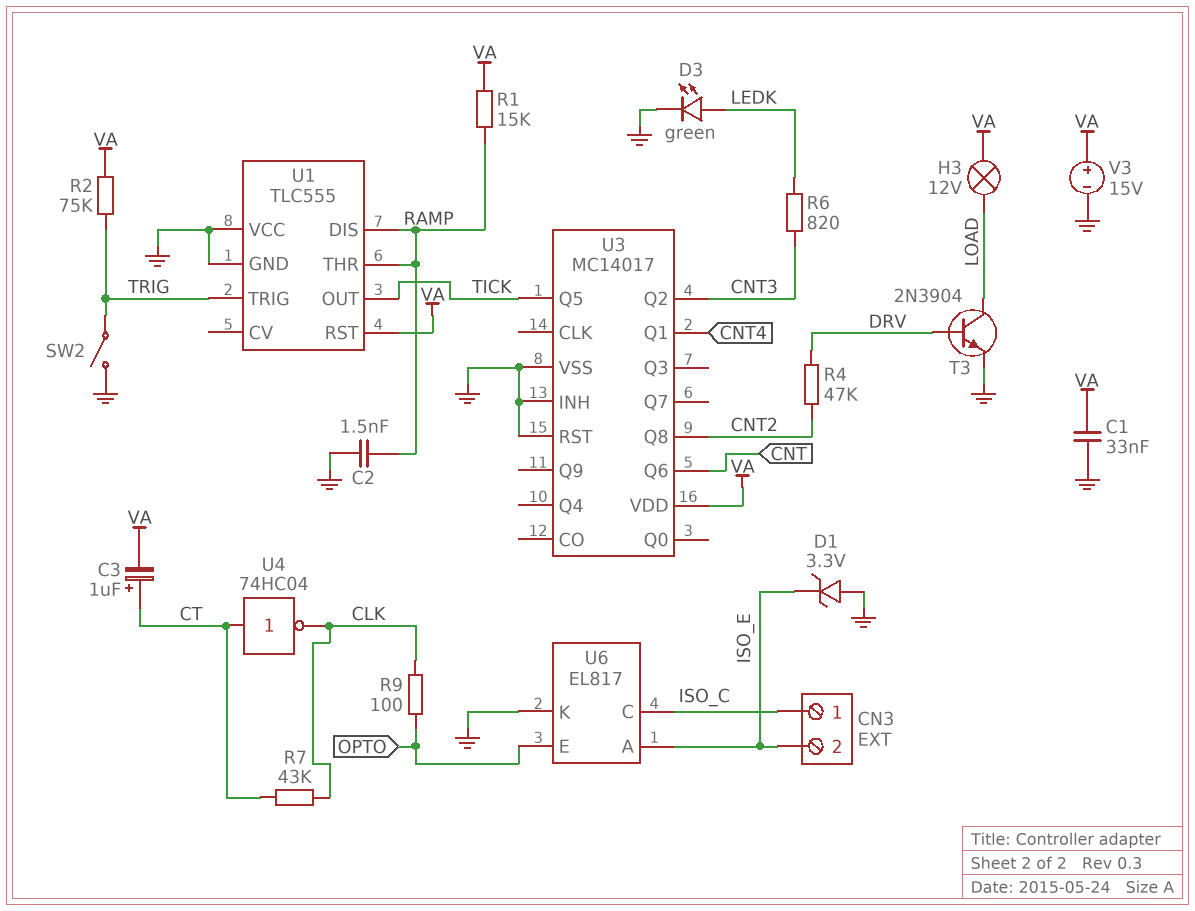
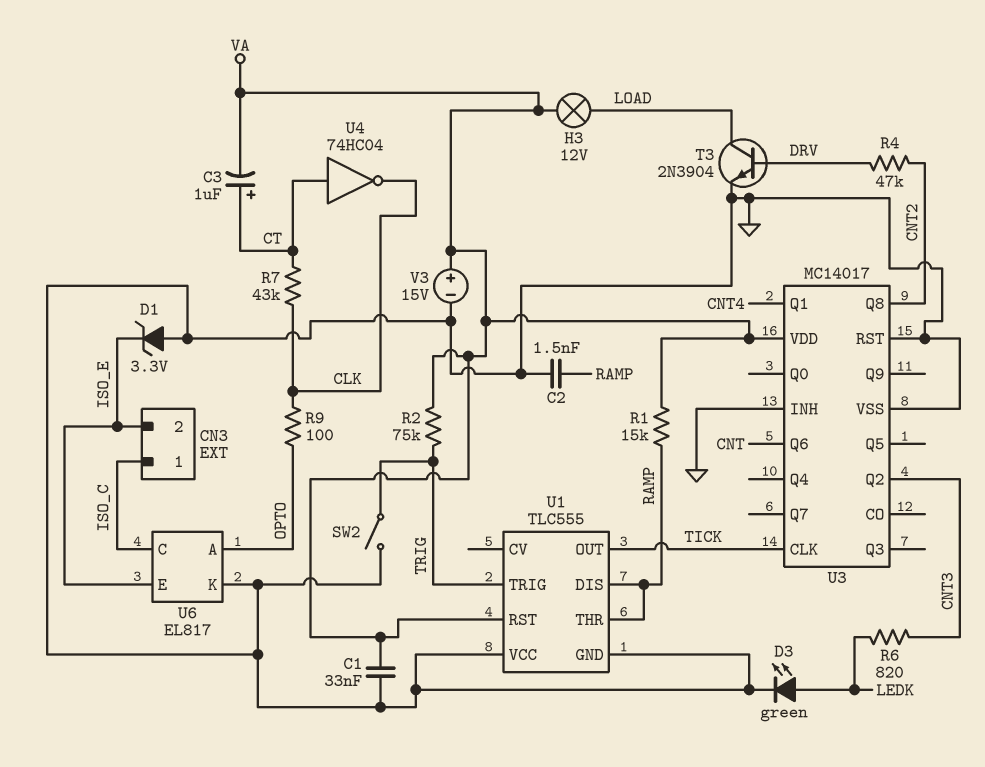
U3 pin CLK: none -> TICK
U3 pin Q5: TICK -> none
U6 pin A: ISO_E -> OPTO
U6 pin E: OPTO -> ISO_E

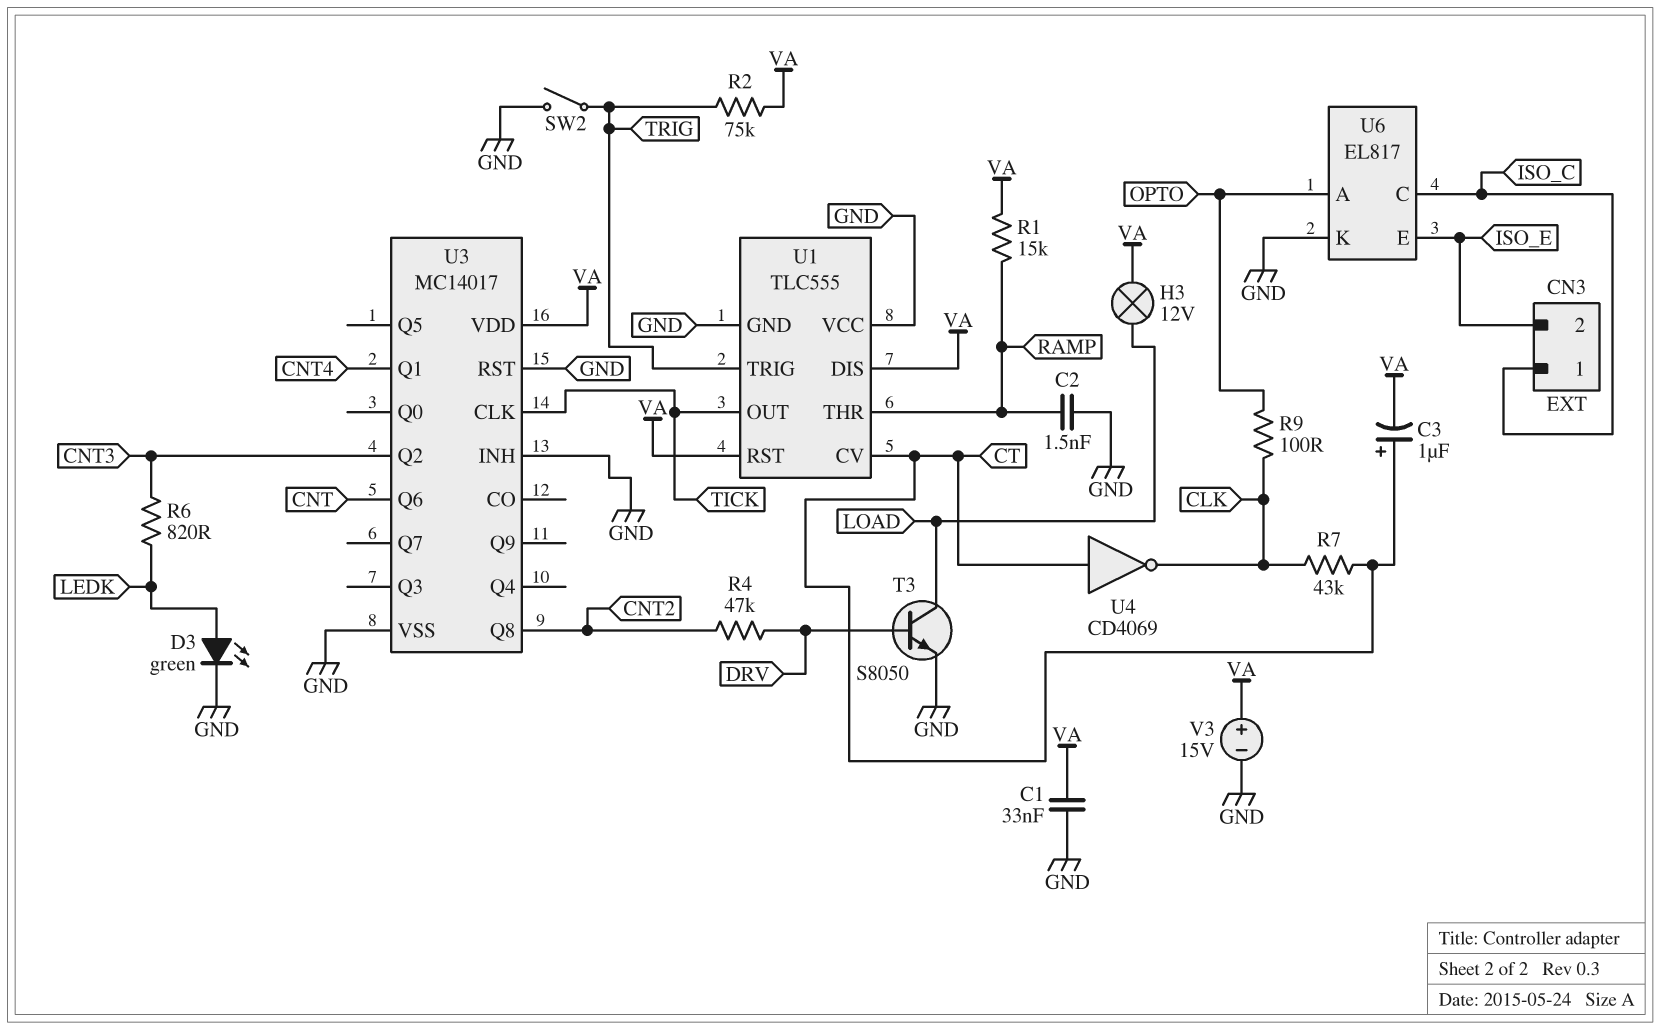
D1: zener 3.3V (A GND, K ISO_E) -> none
T3: NPN 2N3904 (B DRV, C LOAD, E GND) -> NPN S8050 (B DRV, C LOAD, E GND)
U1 pin CV: none -> CT
U1 pin DIS: RAMP -> VA
U4: NOT 74HC04 (in CT, out CLK) -> NOT CD4069 (in CT, out CLK)

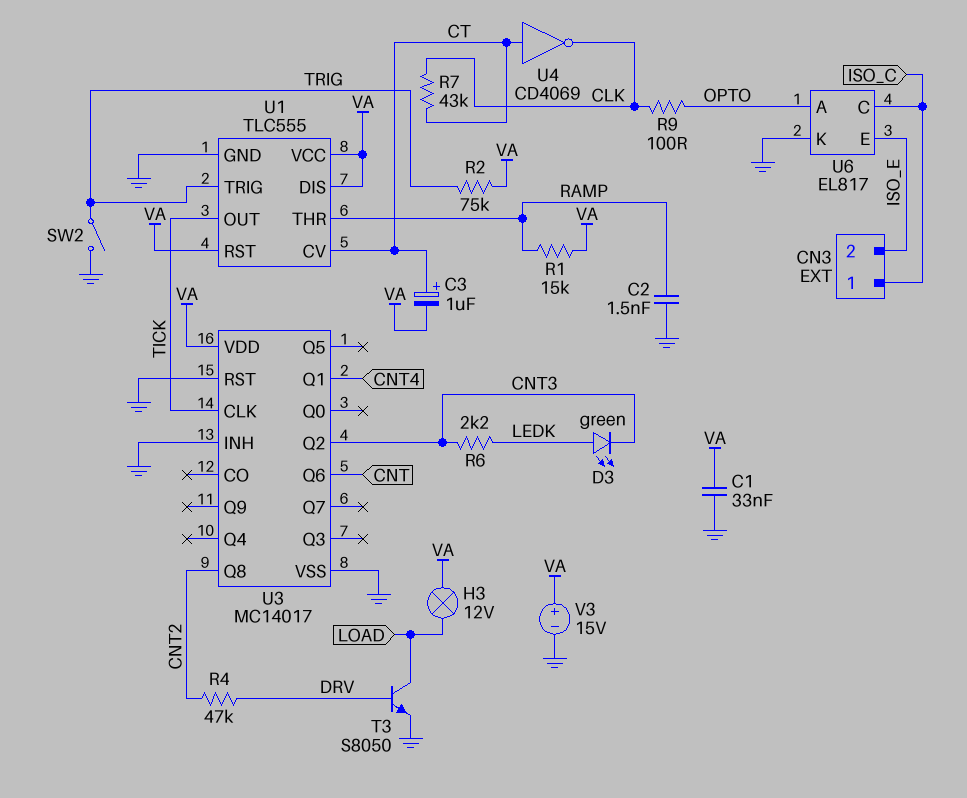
D3: LED green (A LEDK, K GND) -> LED green (A LEDK, K CNT3)
R6: 820 (CNT3, LEDK) -> 2.2k (CNT3, LEDK)
U1 pin VCC: GND -> VA

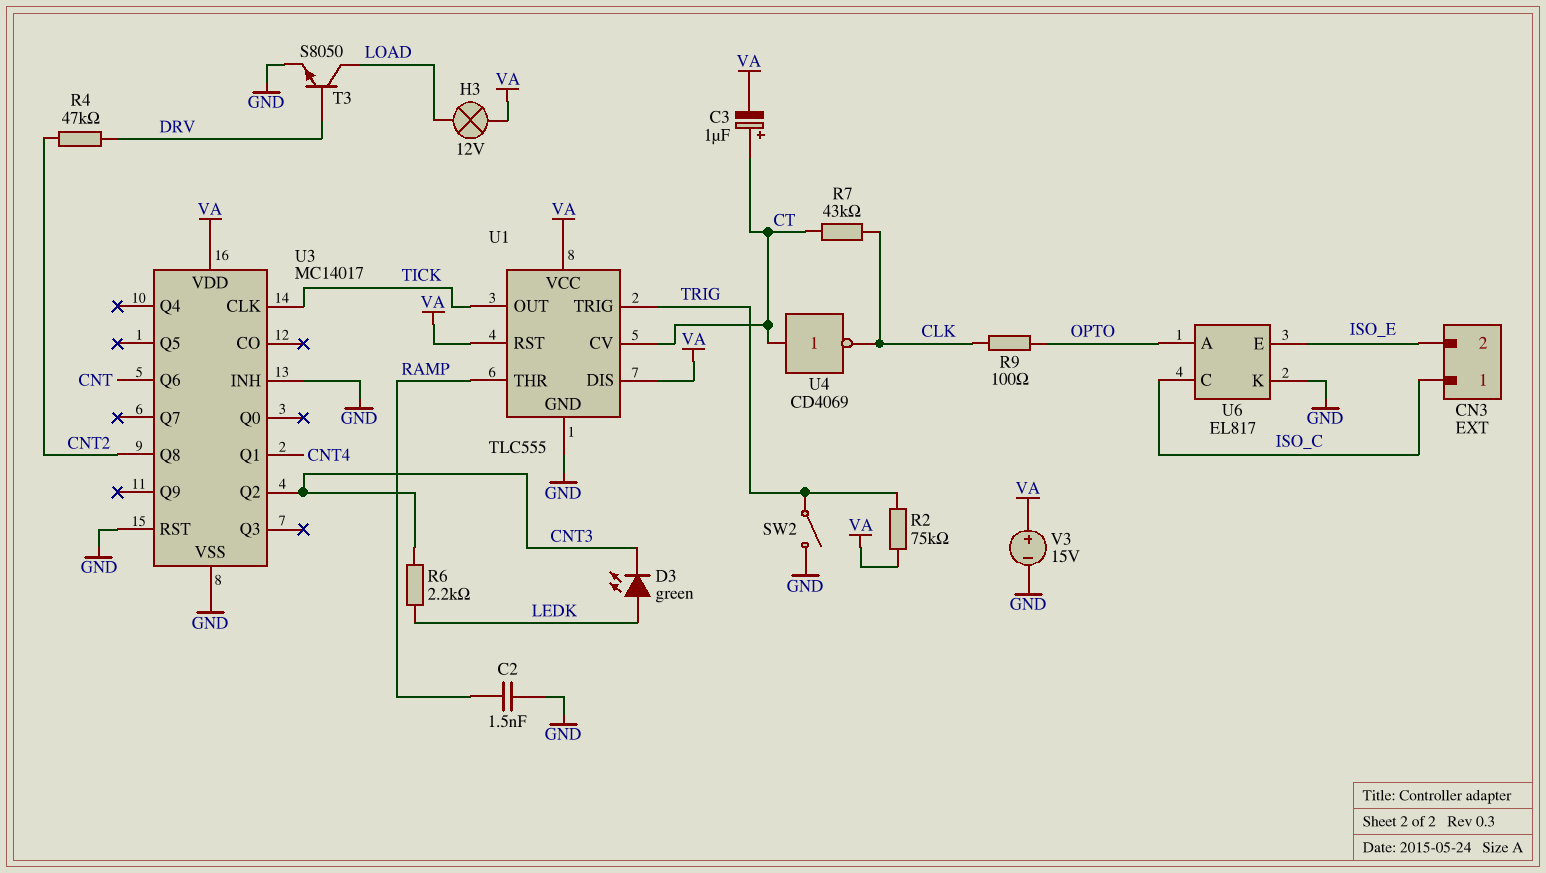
C1: 33nF (GND, VA) -> none
R1: 15k (RAMP, VA) -> none

